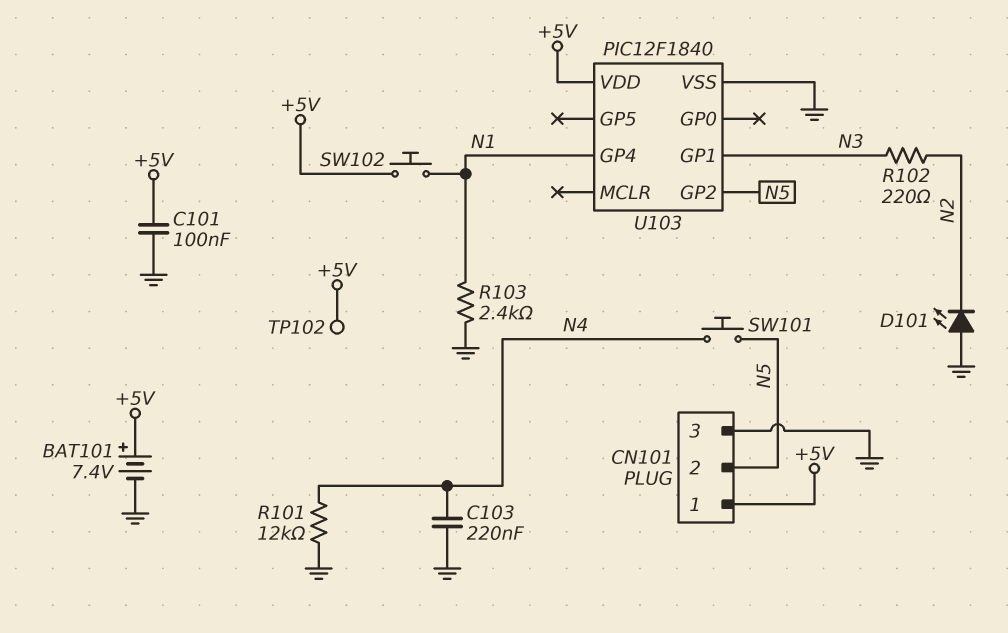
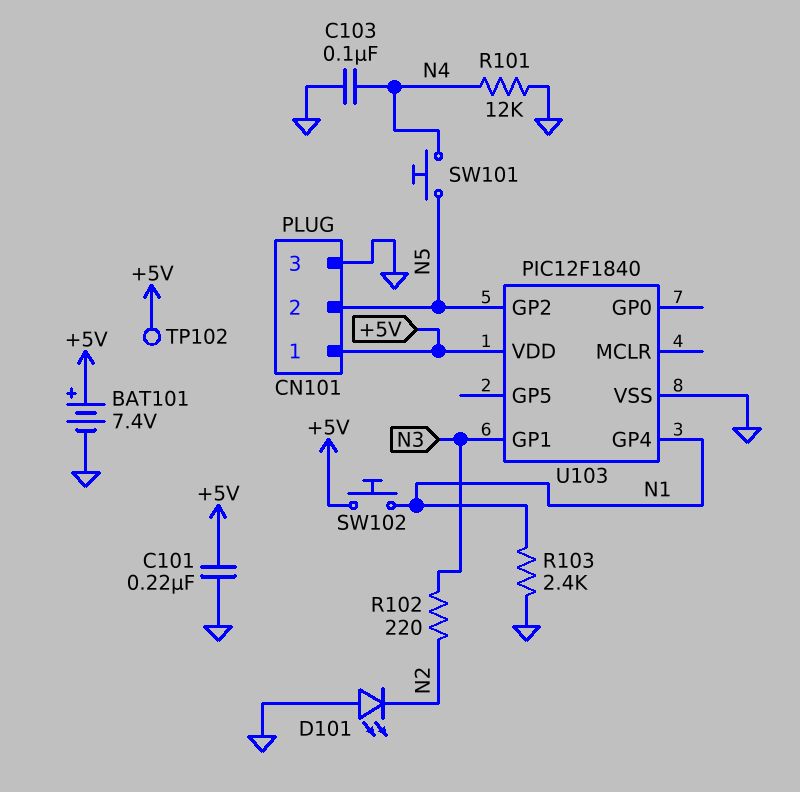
C101: 100nF (+5V, GND) -> 220nF (+5V, GND)
C103: 220nF (GND, N4) -> 100nF (GND, N4)

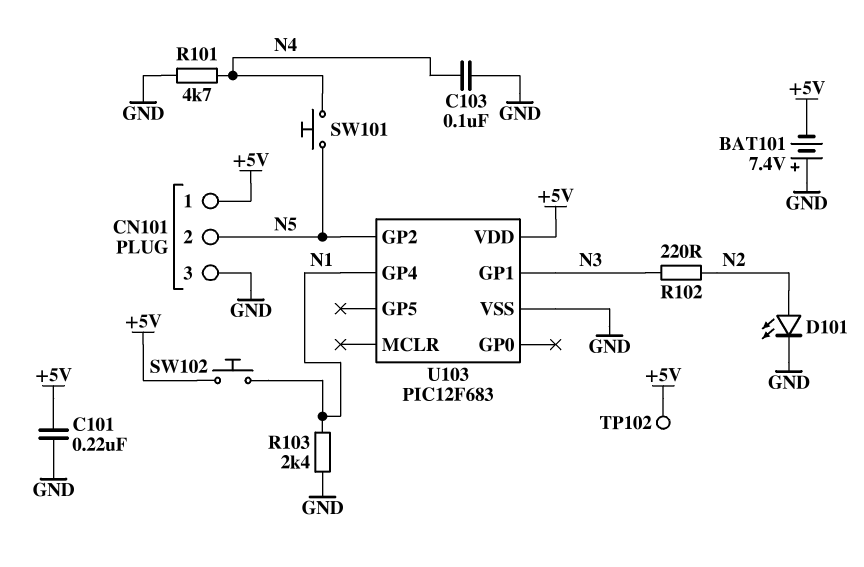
BAT101: 7.4V (plus +5V, minus GND) -> 7.4V (plus GND, minus +5V)
D101: LED (A GND, K N2) -> LED (A N2, K GND)
R101: 12k (GND, N4) -> 4.7k (GND, N4)
U103: PIC12F1840 -> PIC12F683

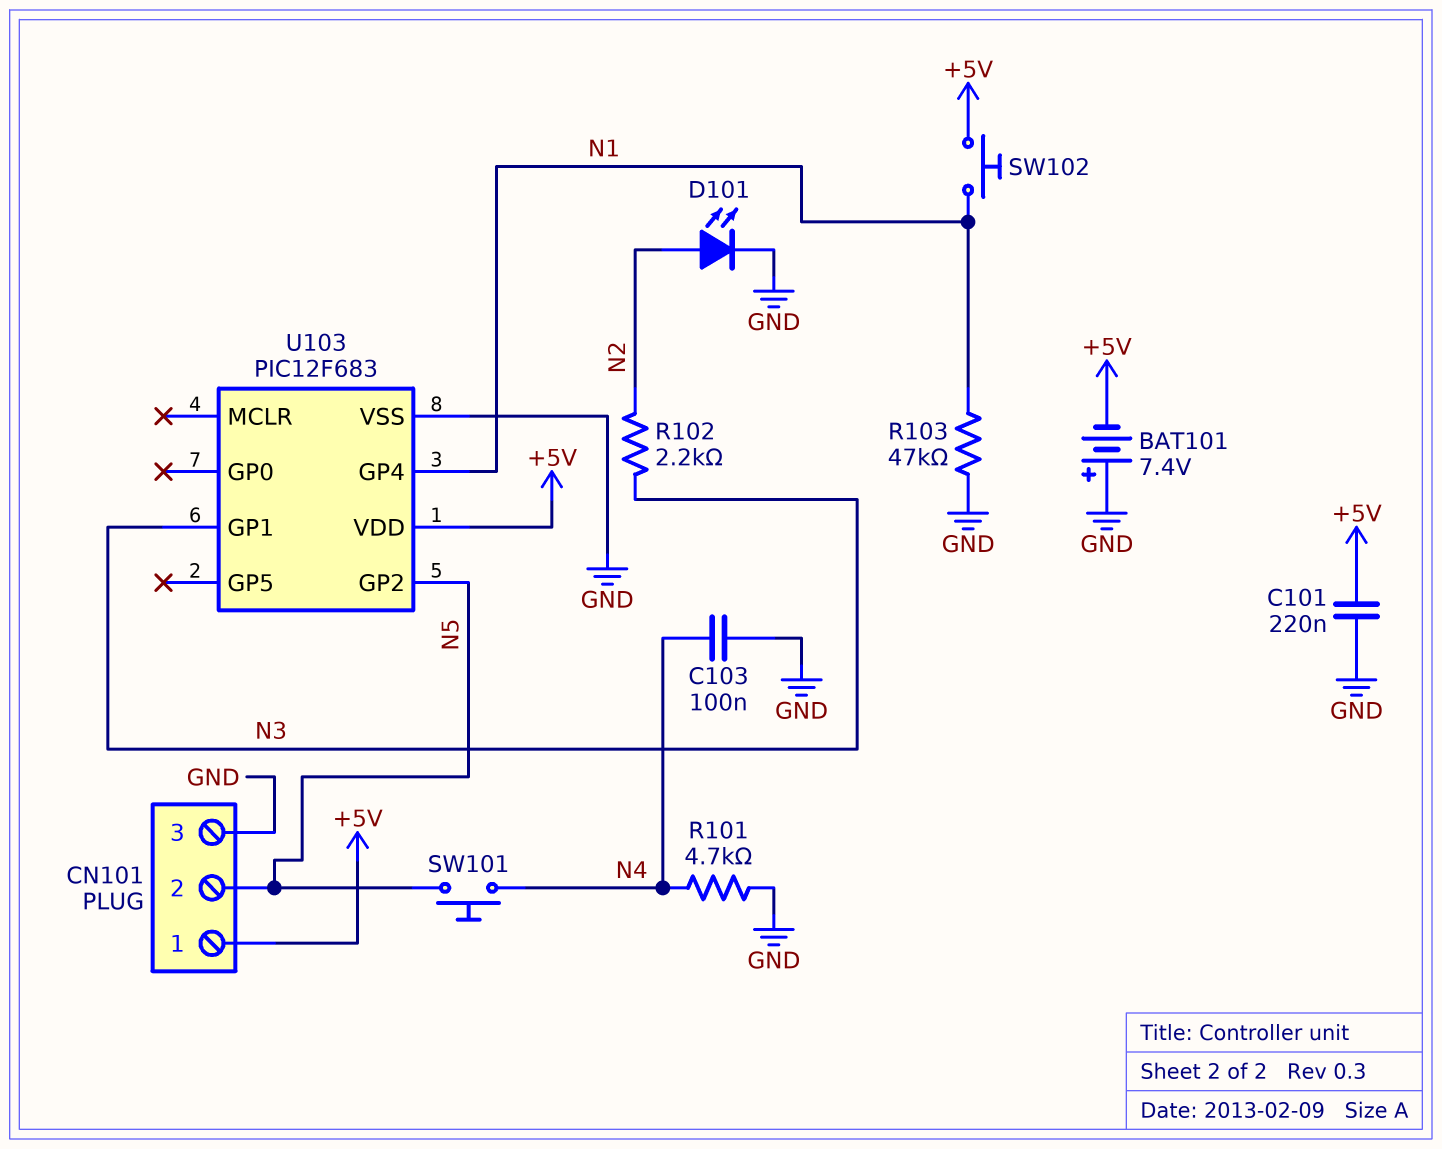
R102: 220 (N2, N3) -> 2.2k (N2, N3)
R103: 2.4k (GND, N1) -> 47k (GND, N1)
TP102: test point (+5V) -> none

